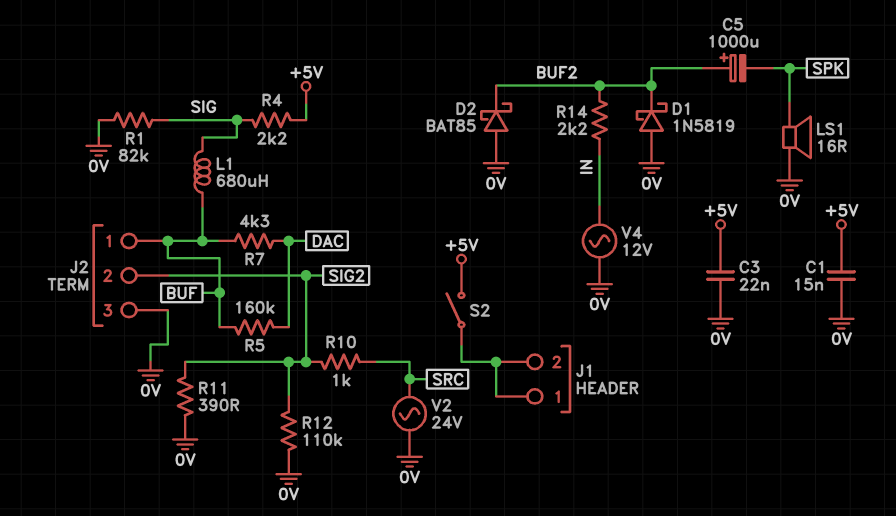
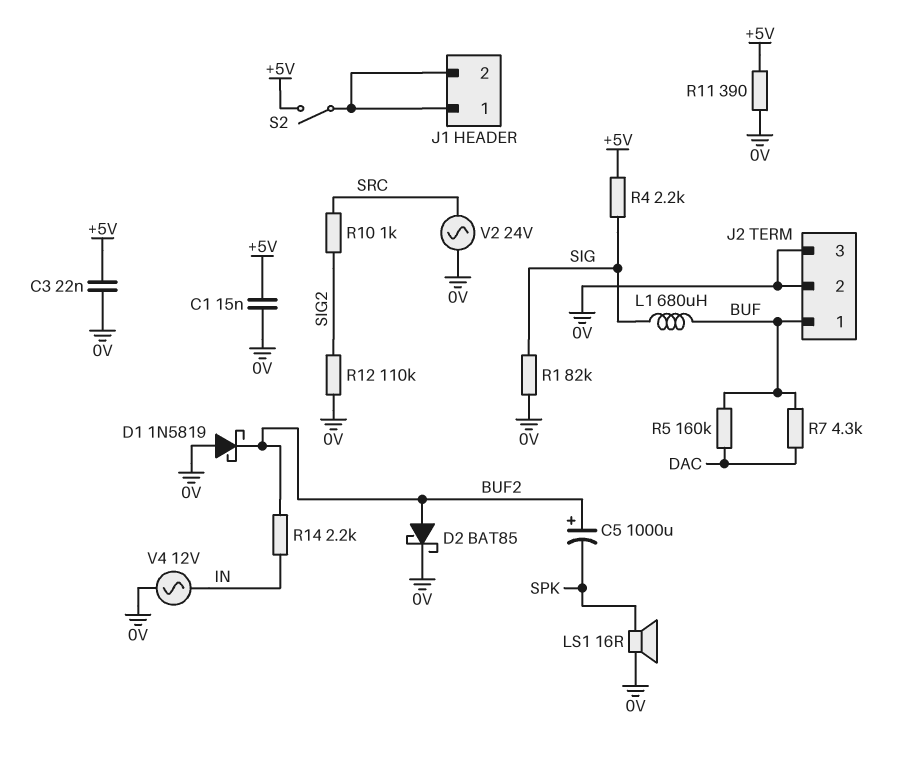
D2: schottky BAT85 (A 0V, K BUF2) -> schottky BAT85 (A BUF2, K 0V)
J2 pin 2: SIG2 -> 0V
R11: 390 (0V, SIG2) -> 390 (+5V, 0V)

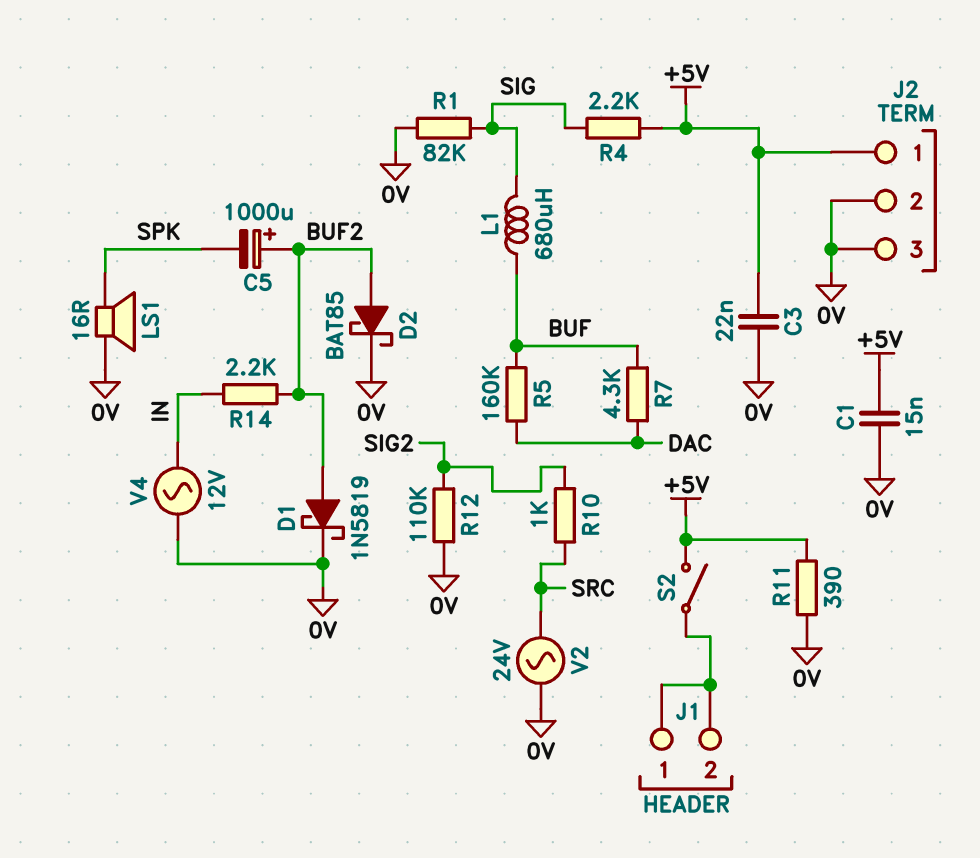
D1: schottky 1N5819 (A 0V, K BUF2) -> schottky 1N5819 (A BUF2, K 0V)
J2 pin 1: BUF -> +5V

